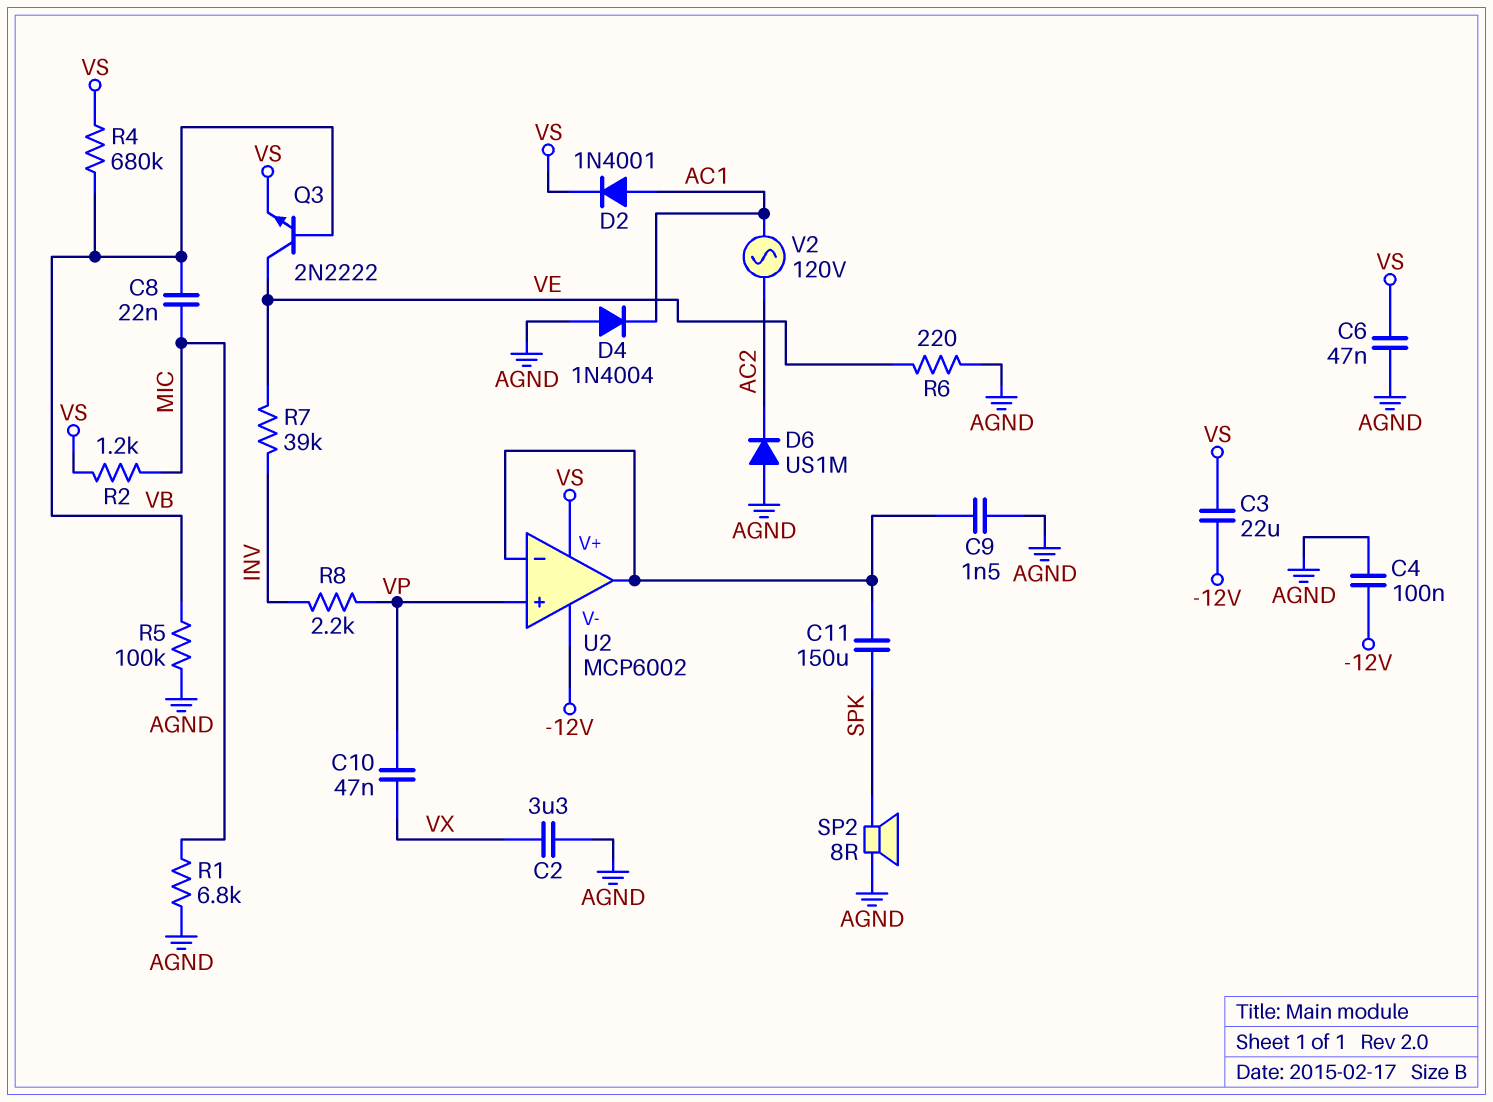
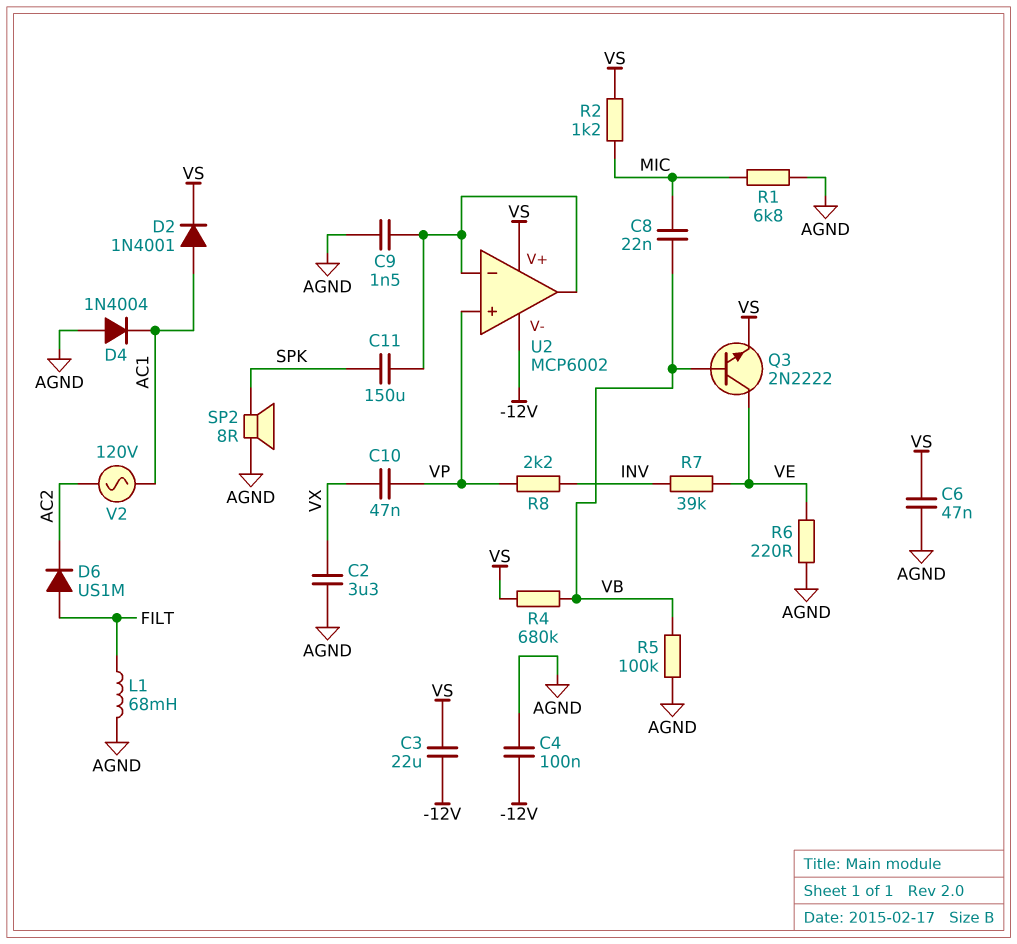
D6: diode US1M (A AGND, K AC2) -> diode US1M (A FILT, K AC2)
L1: none -> 68mH (AGND, FILT)

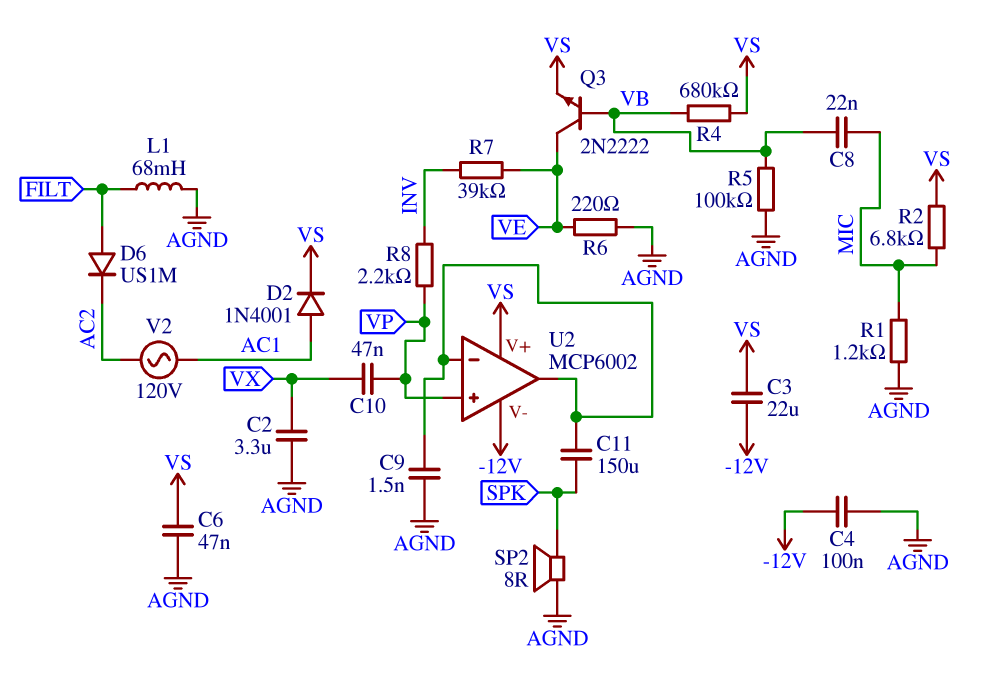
D4: diode 1N4004 (A AGND, K AC1) -> none
R1: 6.8k (AGND, MIC) -> 1.2k (AGND, MIC)
R2: 1.2k (MIC, VS) -> 6.8k (MIC, VS)

